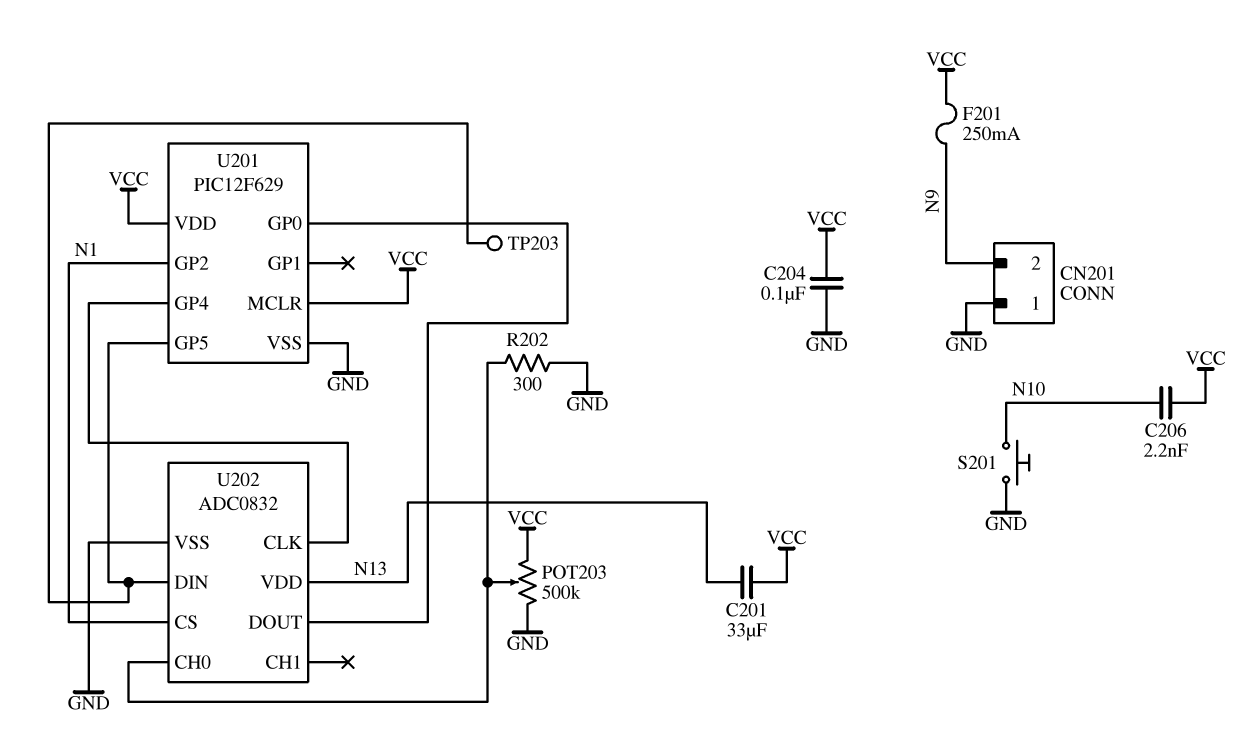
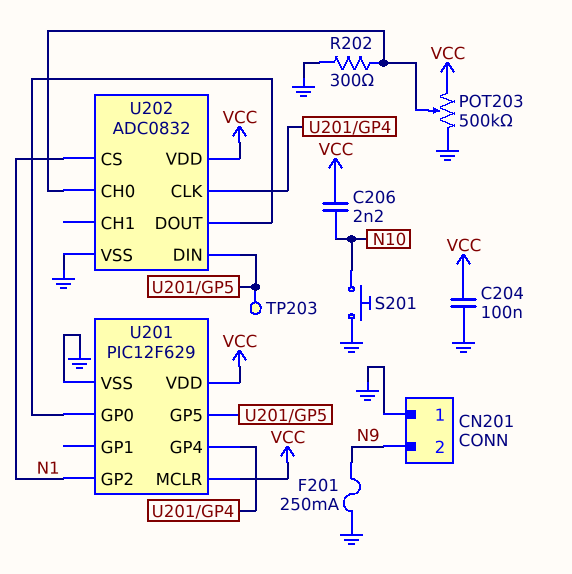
C201: 33uF (N13, VCC) -> none
F201: 250mA (N9, VCC) -> 250mA (GND, N9)
U202 pin VDD: N13 -> VCC

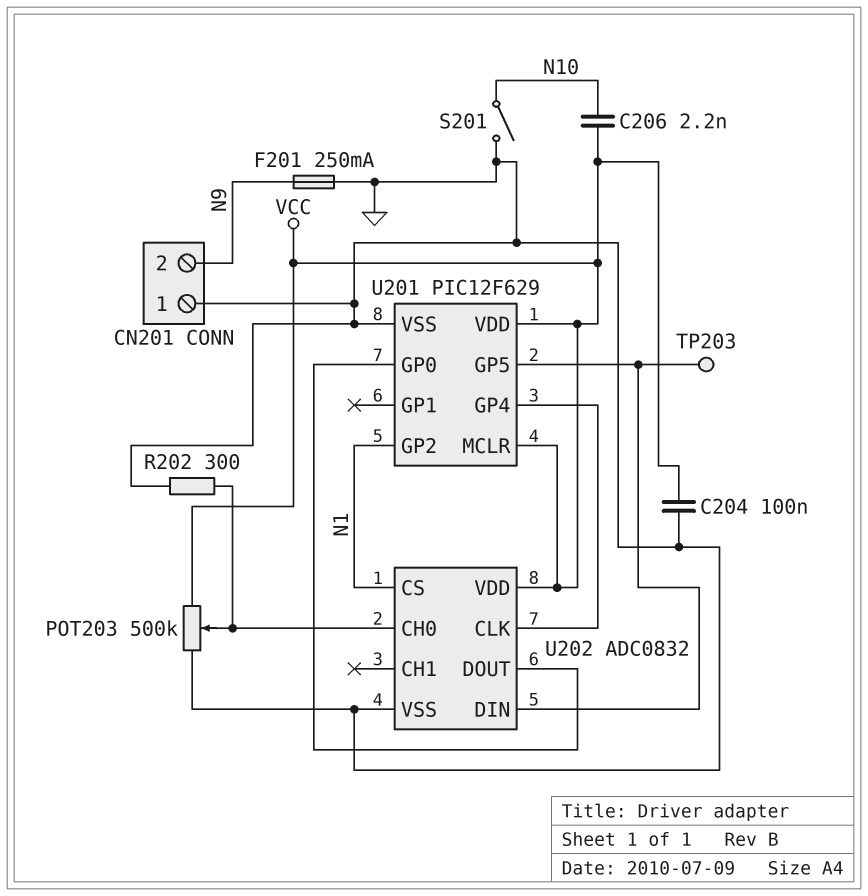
S201: button (GND, N10) -> switch (GND, N10)

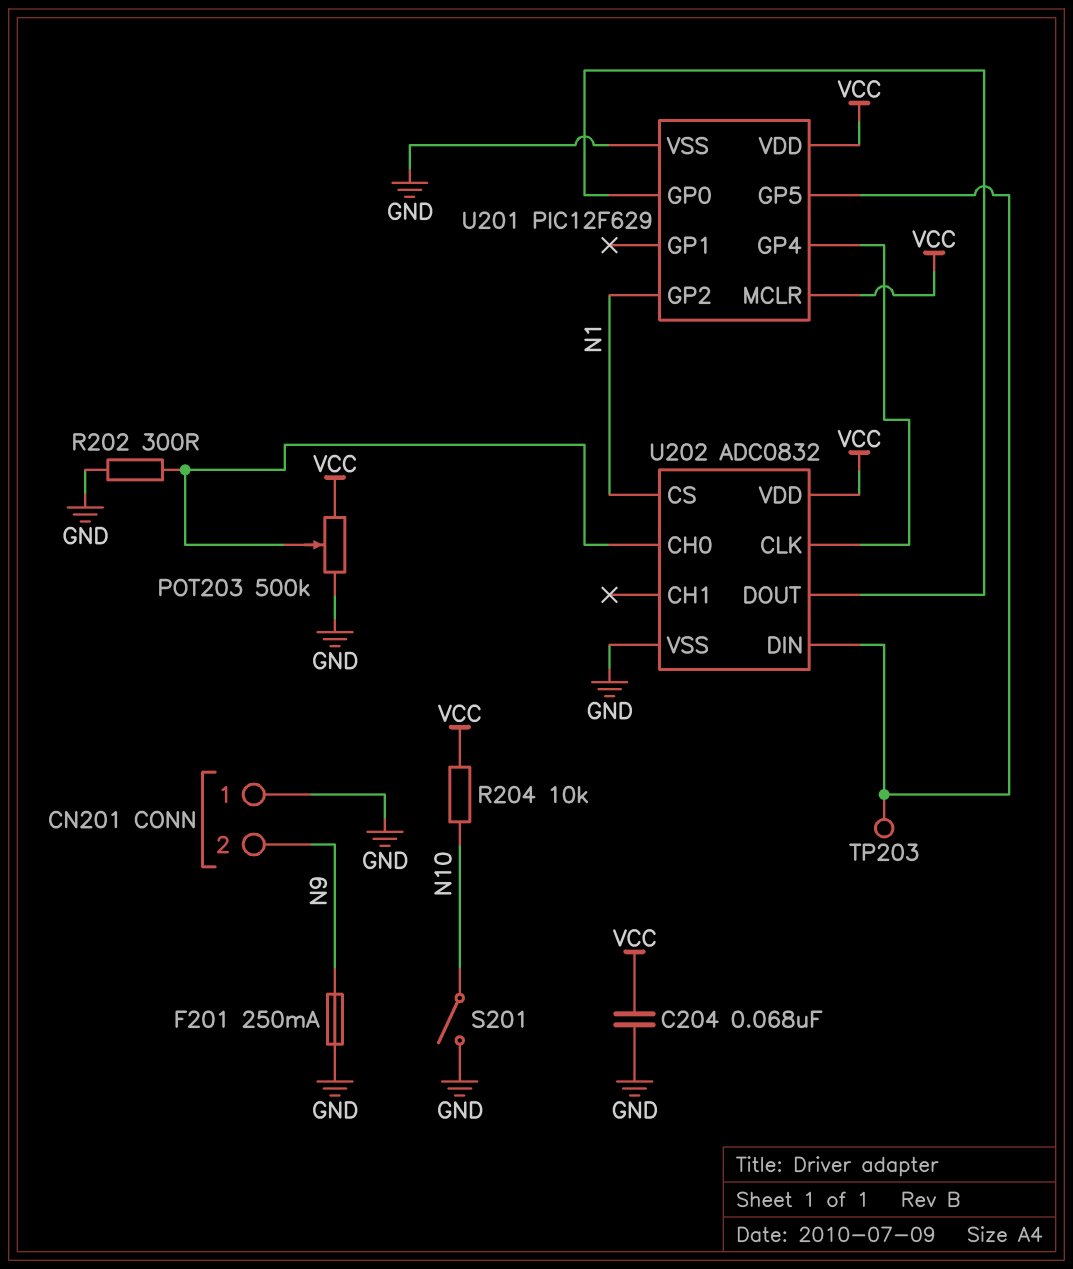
C204: 100nF (GND, VCC) -> 68nF (GND, VCC)
C206: 2.2nF (N10, VCC) -> none
R204: none -> 10k (N10, VCC)

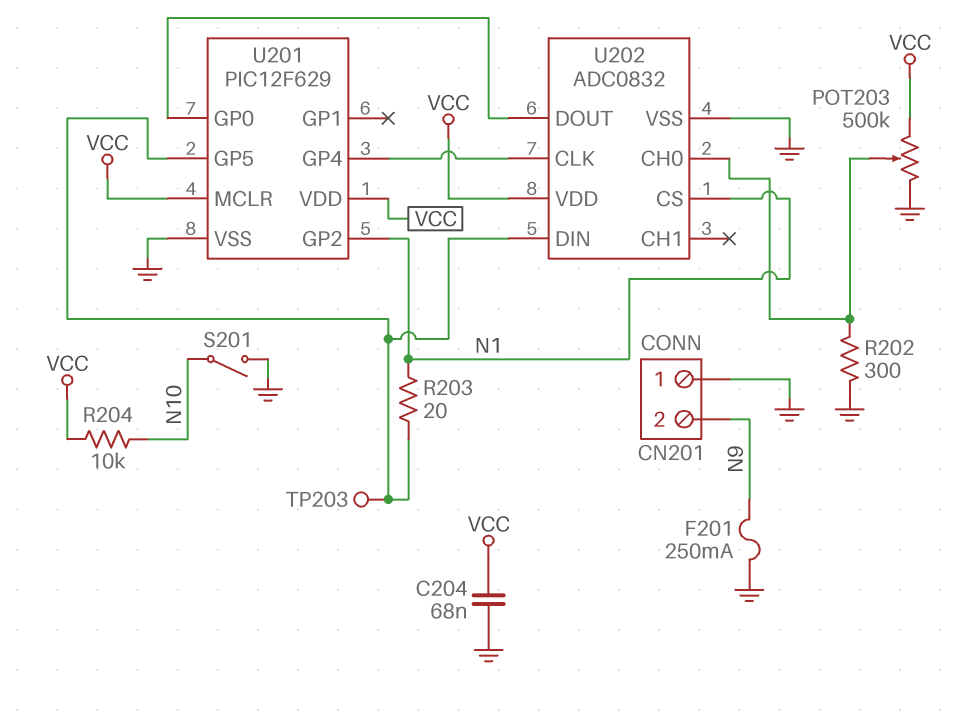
R203: none -> 20 (N1, U201/GP5)

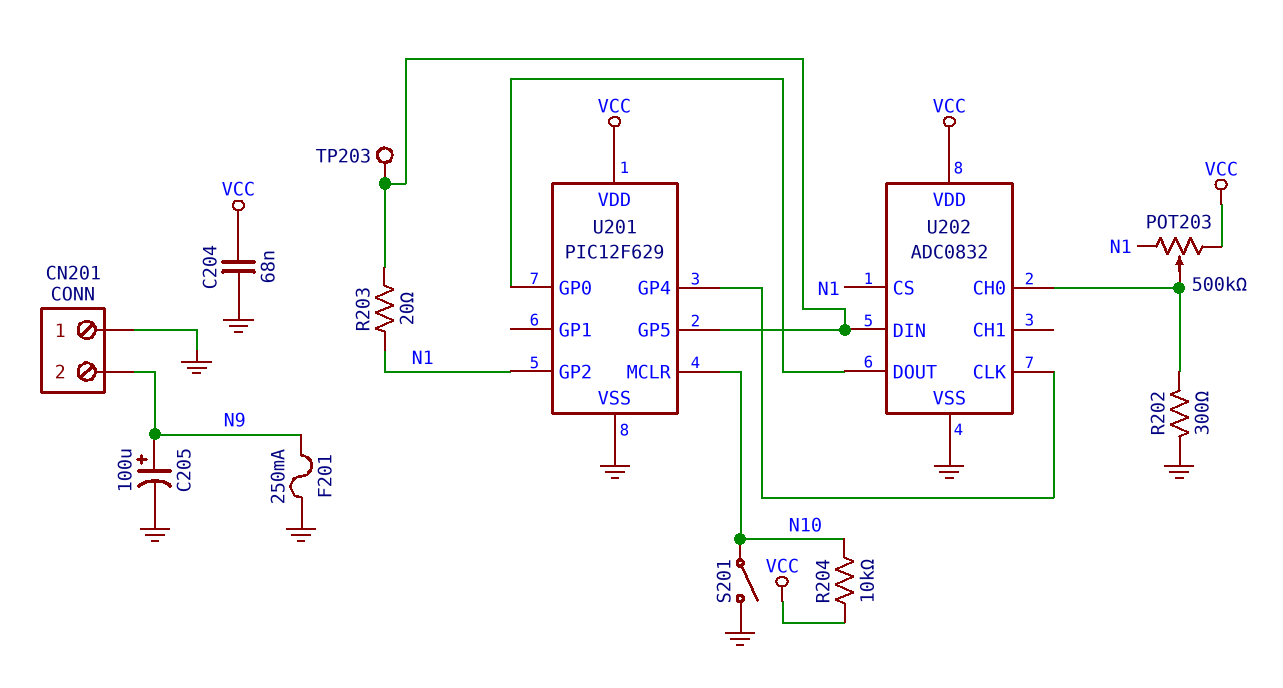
C205: none -> 100uF (plus N9, minus GND)
POT203: 500k (GND, VCC, wiper U202/CH0) -> 500k (N1, VCC, wiper U202/CH0)
U201 pin MCLR: VCC -> N10

